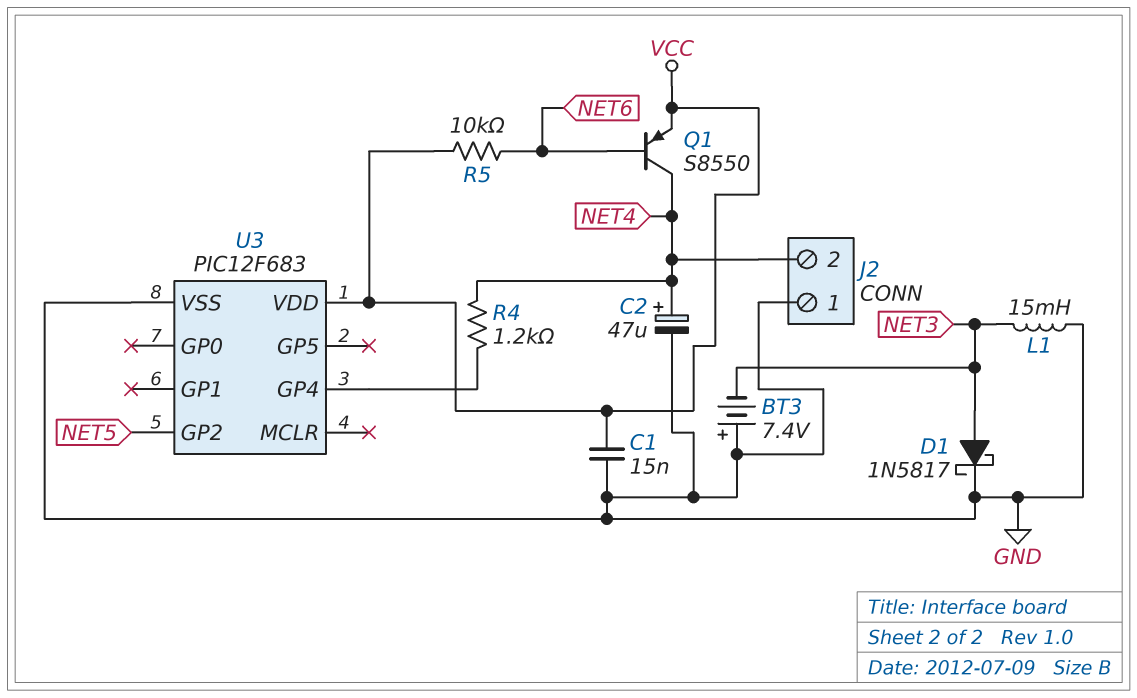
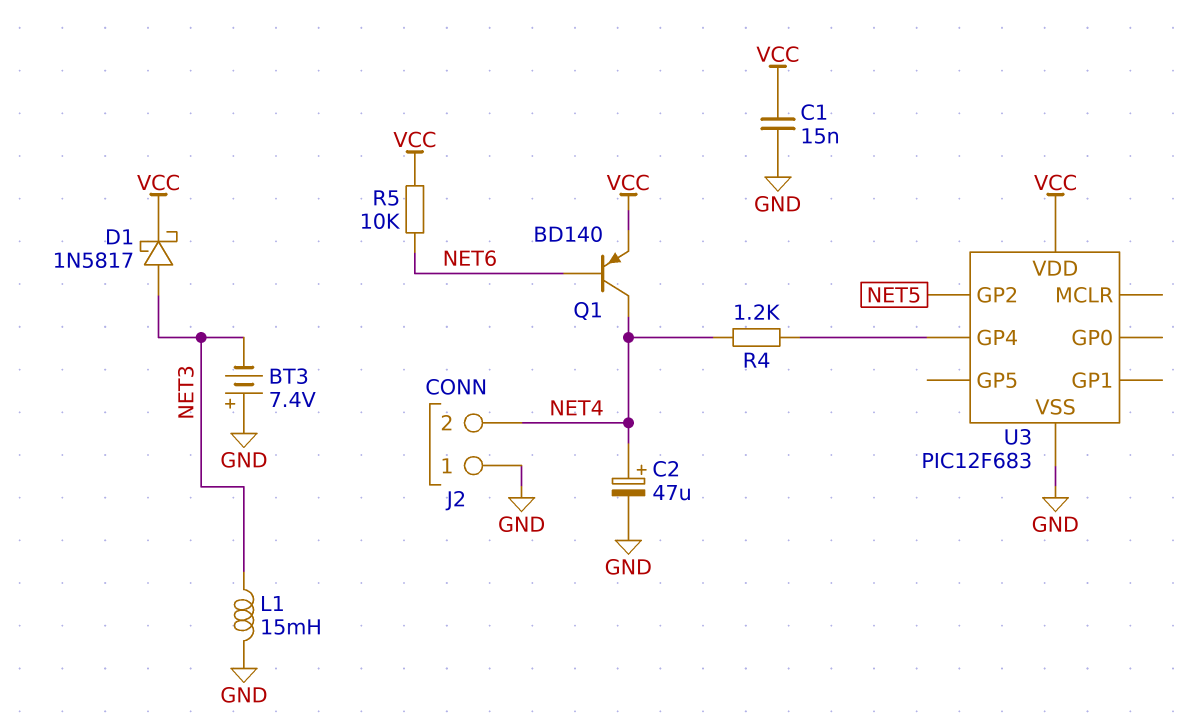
D1: schottky 1N5817 (A NET3, K GND) -> schottky 1N5817 (A NET3, K VCC)
Q1: PNP S8550 (B NET6, C NET4, E VCC) -> PNP BD140 (B NET6, C NET4, E VCC)

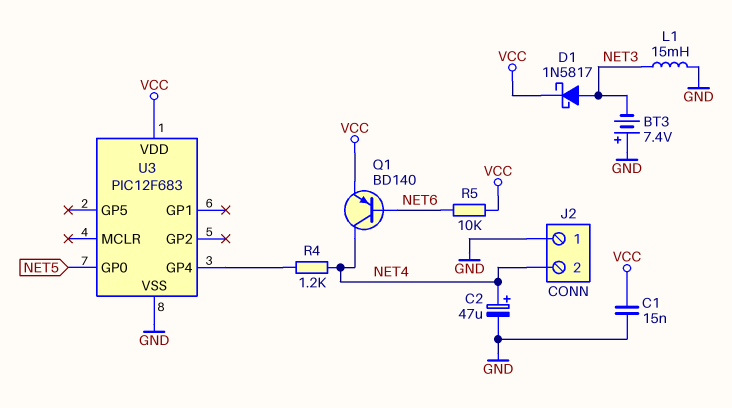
U3 pin GP0: none -> NET5
U3 pin GP2: NET5 -> none

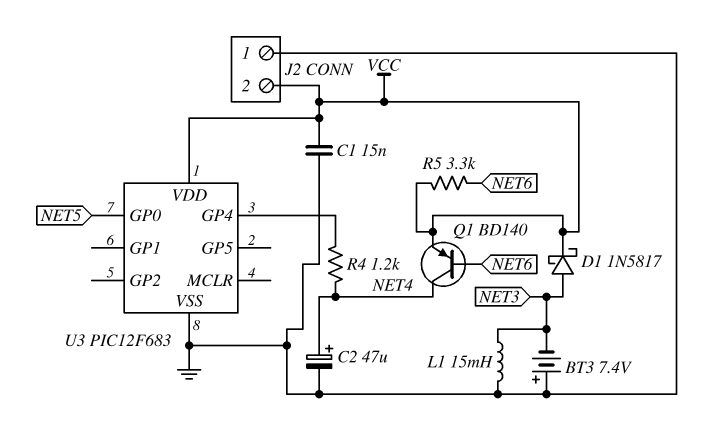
J2 pin 2: NET4 -> VCC
R5: 10k (NET6, VCC) -> 3.3k (NET6, VCC)

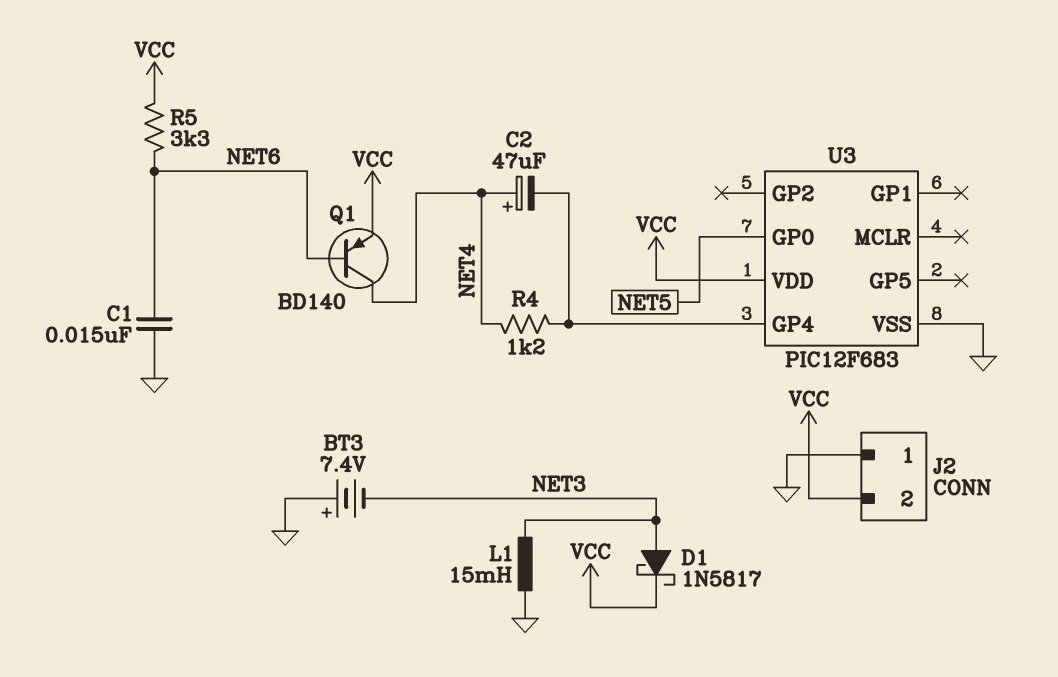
C1: 15nF (GND, VCC) -> 15nF (GND, NET6)
C2: 47uF (plus NET4, minus GND) -> 47uF (plus NET4, minus U3/GP4)

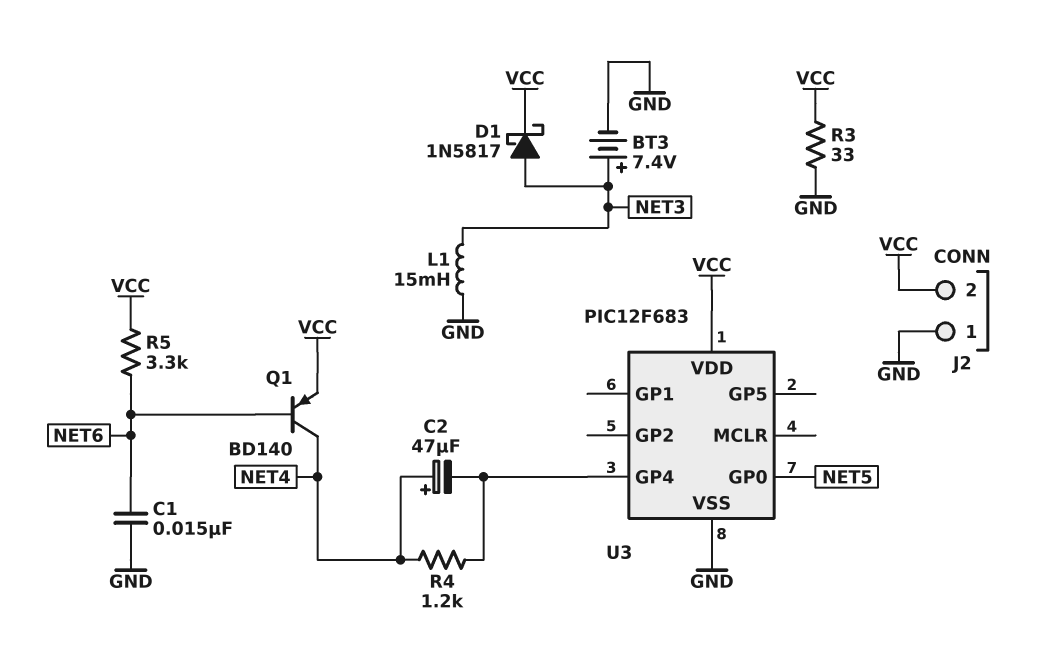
BT3: 7.4V (plus GND, minus NET3) -> 7.4V (plus NET3, minus GND)
R3: none -> 33 (GND, VCC)

